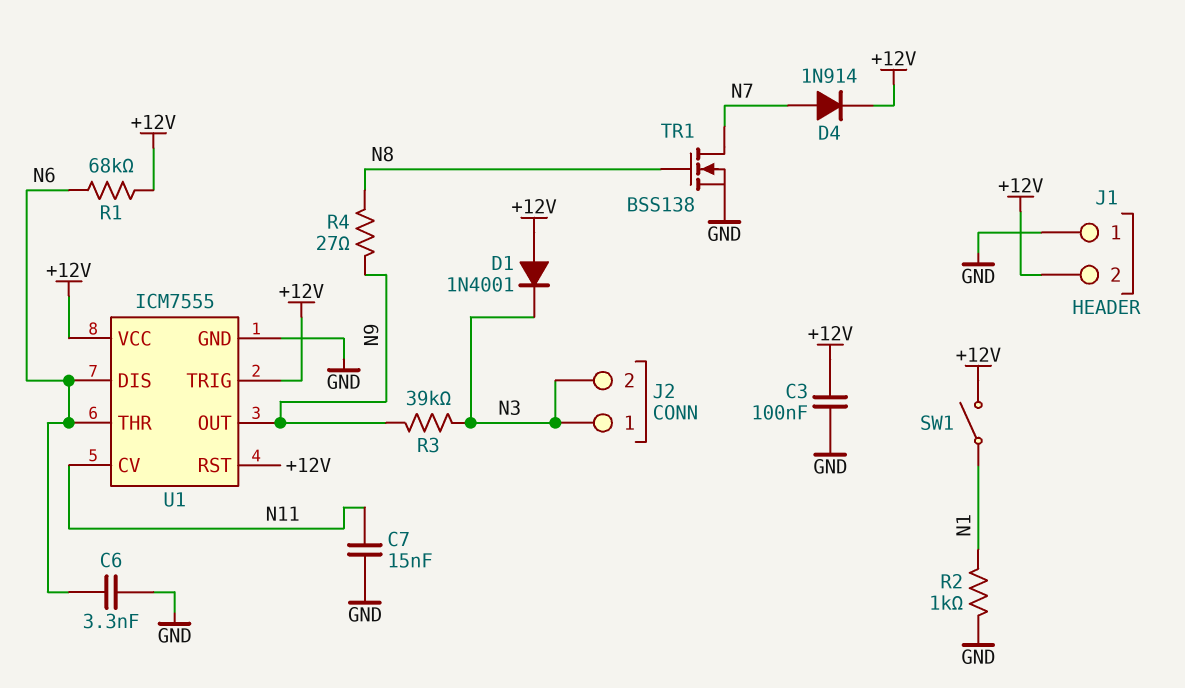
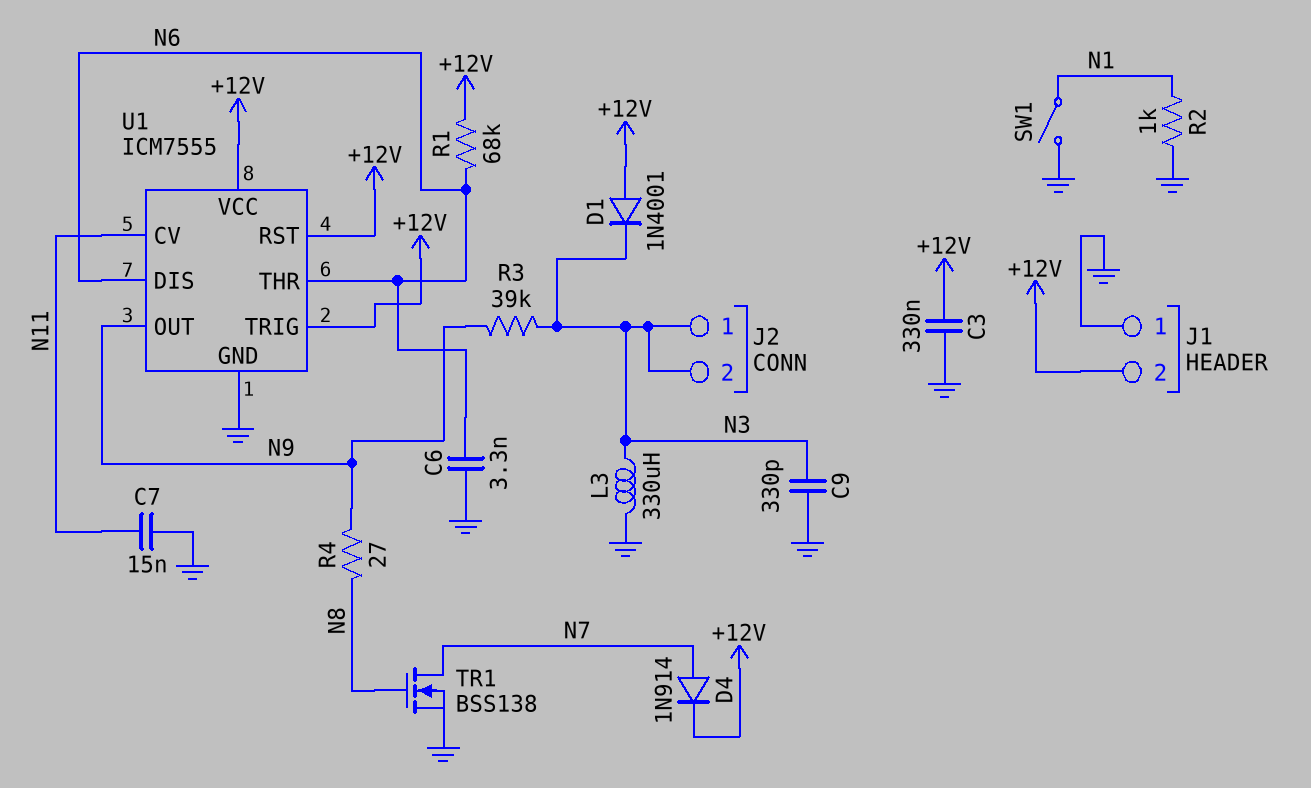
C3: 100nF (+12V, GND) -> 330nF (+12V, GND)
C9: none -> 330pF (GND, N3)
L3: none -> 330uH (GND, N3)
SW1: switch (+12V, N1) -> switch (GND, N1)

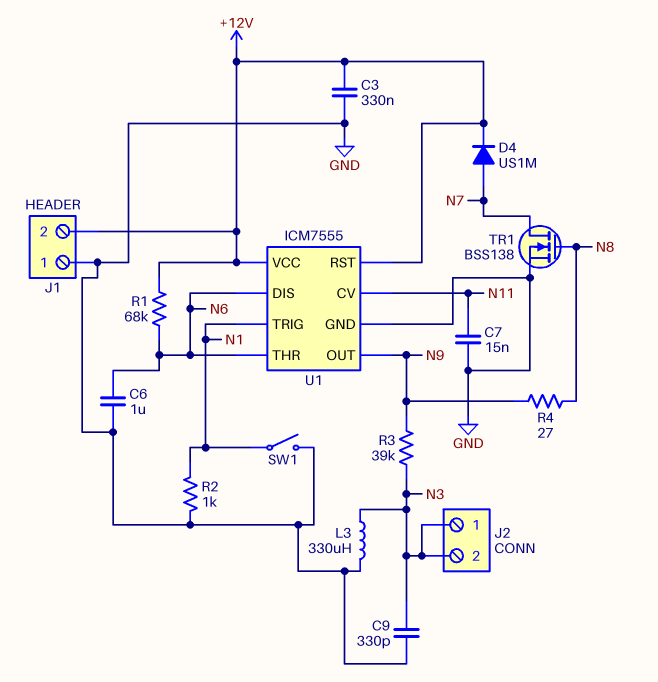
C6: 3.3nF (GND, N6) -> 1uF (GND, N6)
D1: diode 1N4001 (A +12V, K N3) -> none
D4: diode 1N914 (A N7, K +12V) -> diode US1M (A N7, K +12V)
U1 pin TRIG: +12V -> N1

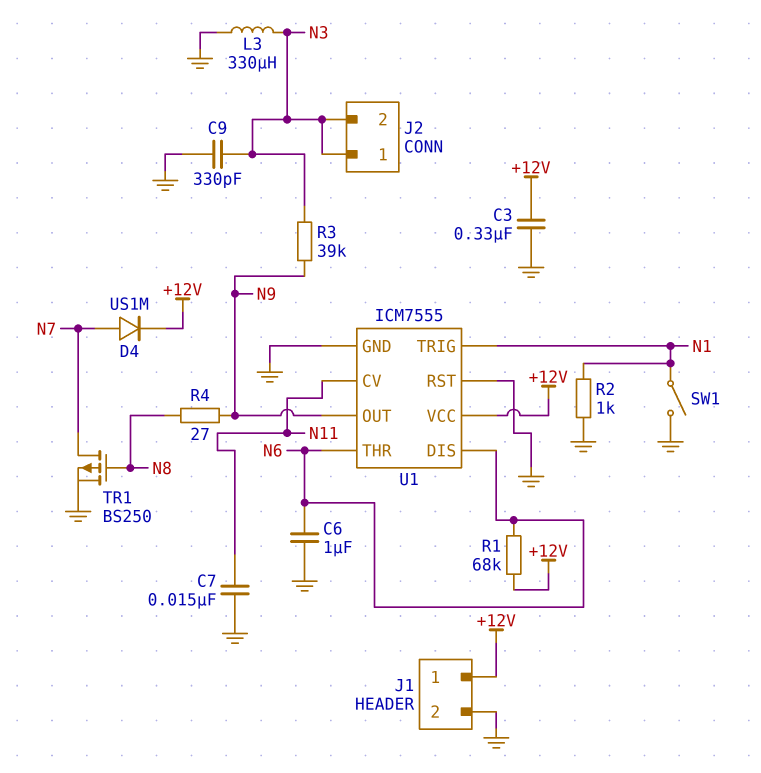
J1 pin 1: GND -> +12V
J1 pin 2: +12V -> GND
TR1: NMOS BSS138 (G N8, D N7, S GND) -> PMOS BS250 (G N8, D N7, S GND)
U1 pin RST: +12V -> GND

